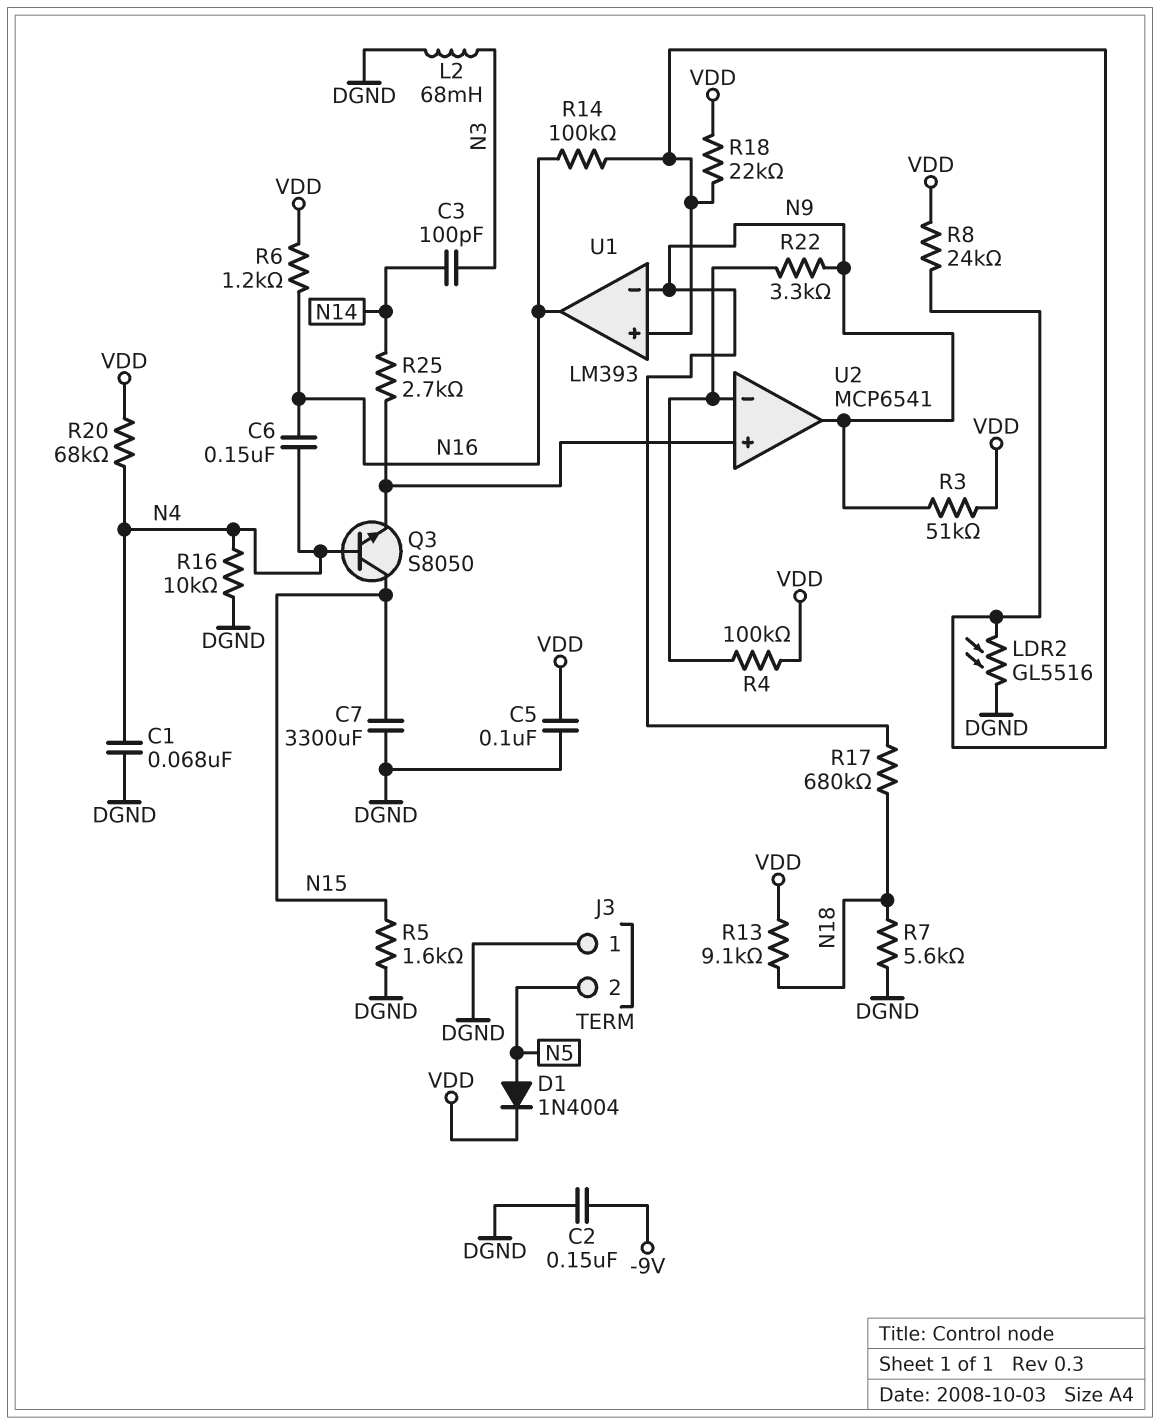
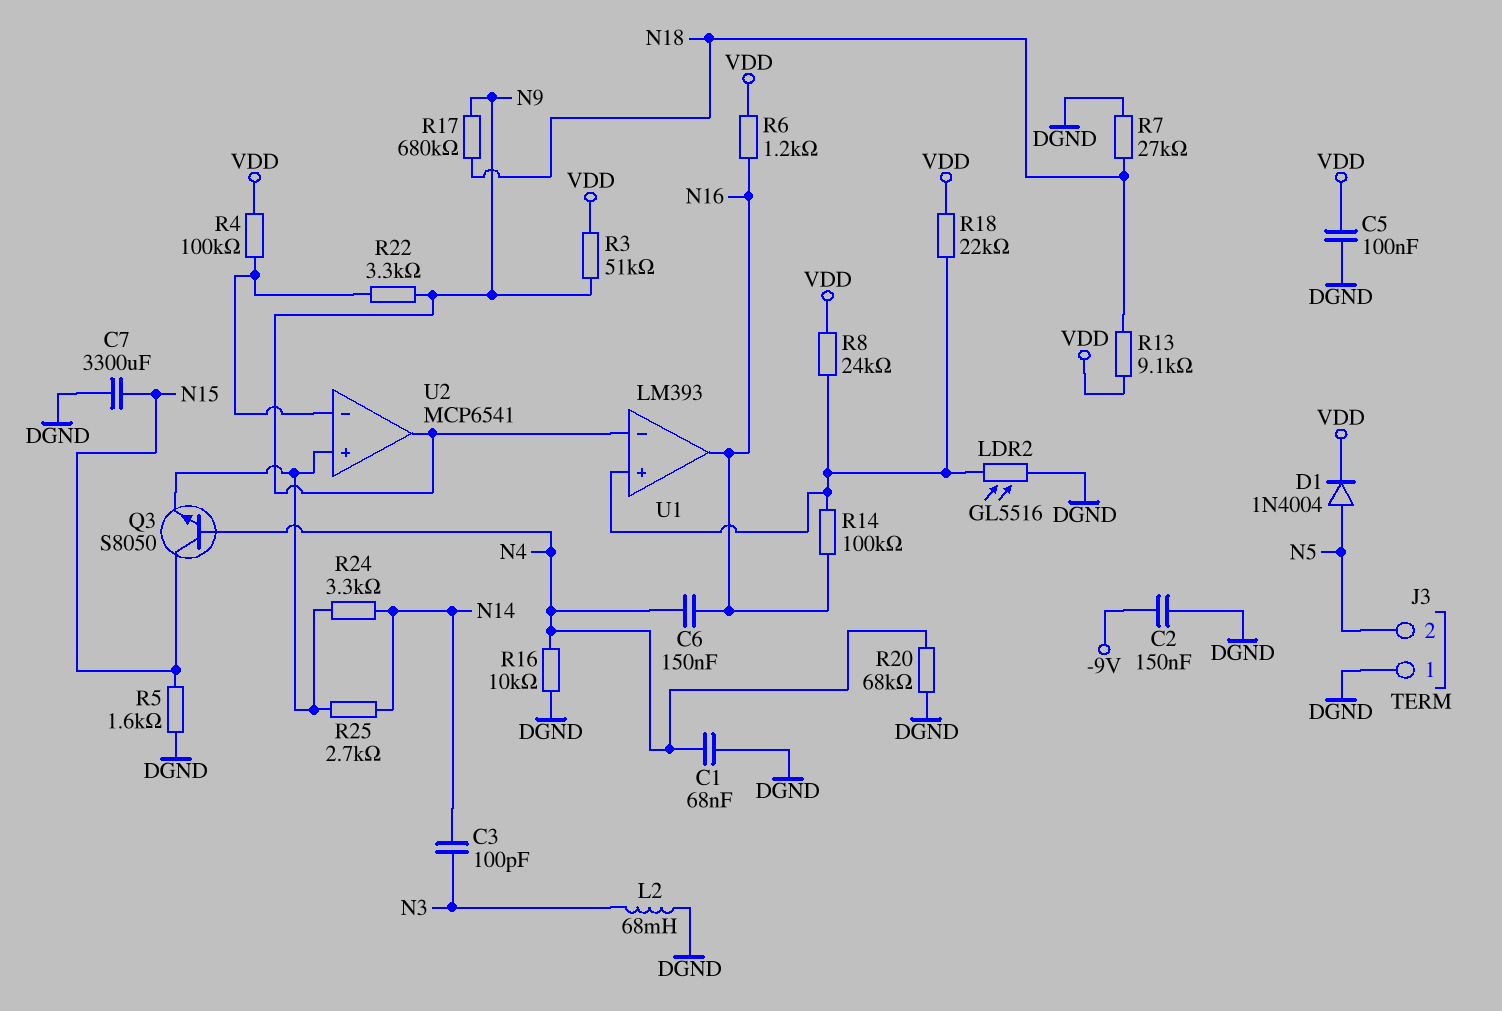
R7: 5.6k (DGND, N18) -> 27k (DGND, N18)
R20: 68k (N4, VDD) -> 68k (DGND, N4)
R24: none -> 3.3k (N14, U2/in+)

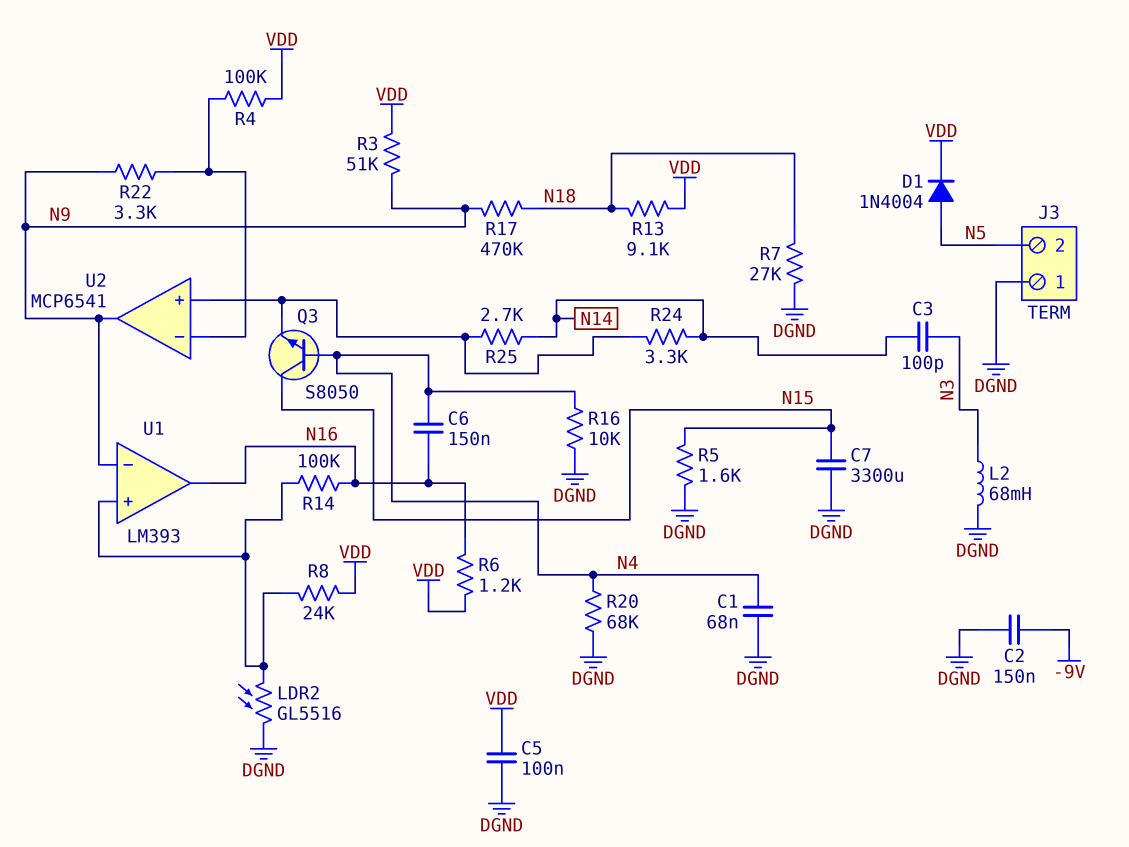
R17: 680k (N9, N18) -> 470k (N9, N18)
R18: 22k (U1/in+, VDD) -> none

